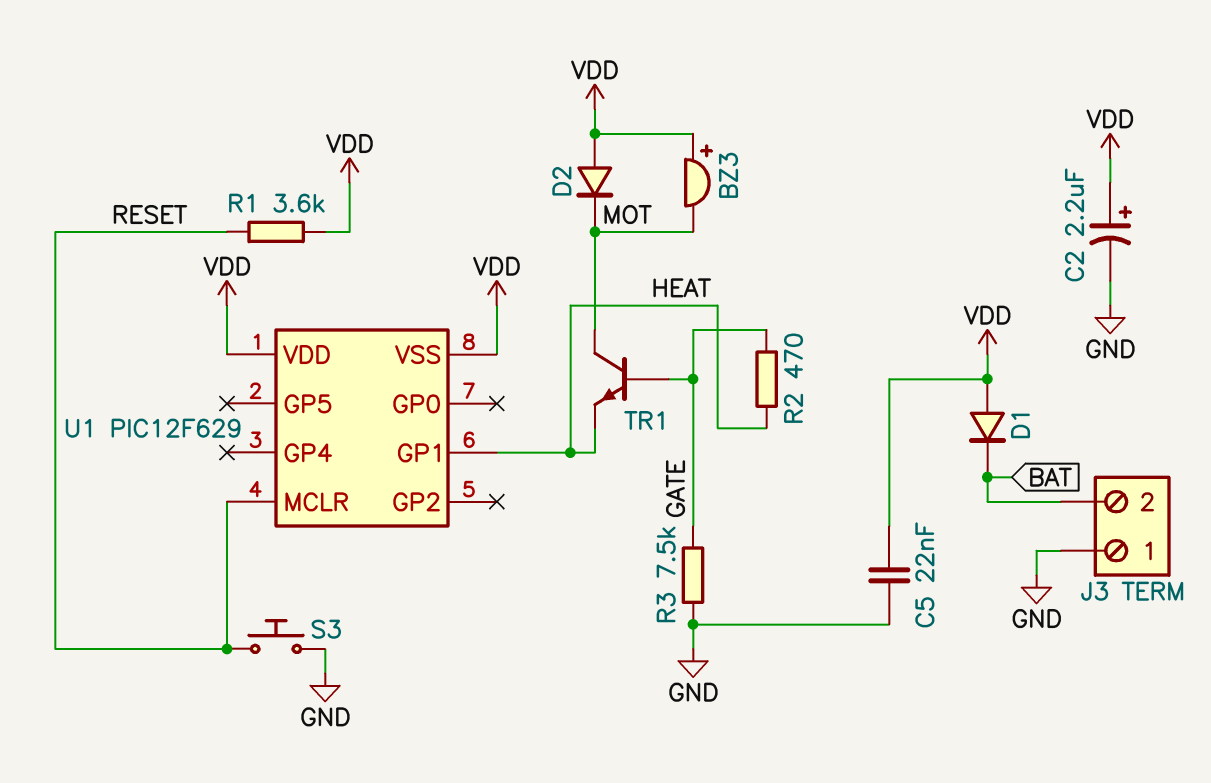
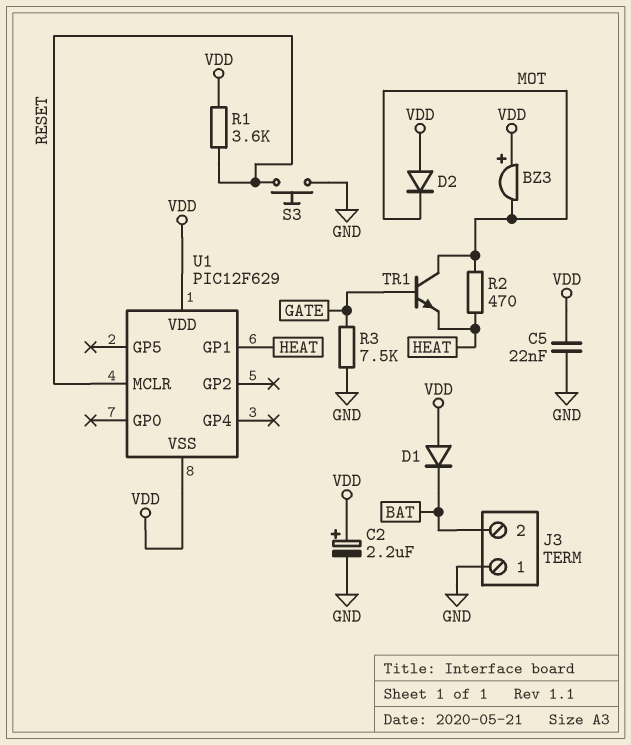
R2: 470 (GATE, HEAT) -> 470 (HEAT, MOT)

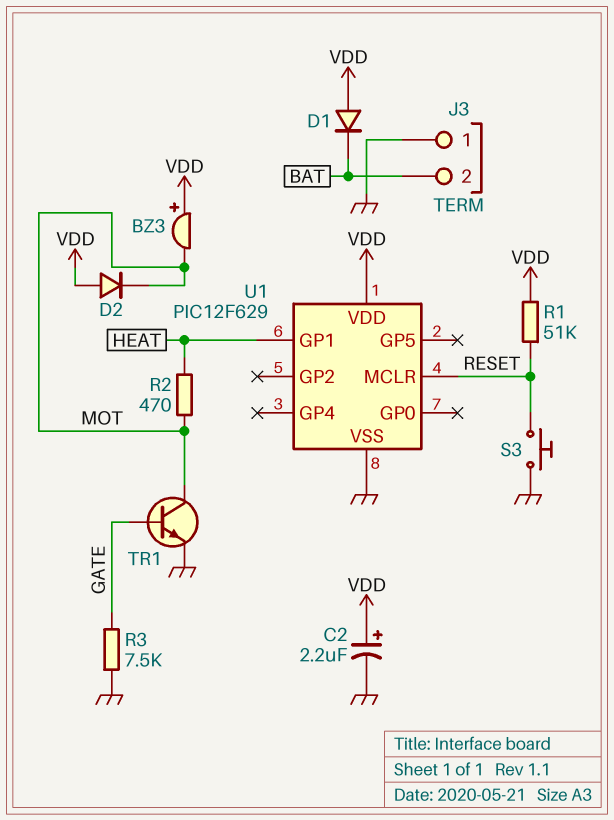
C5: 22nF (GND, VDD) -> none
R1: 3.6k (RESET, VDD) -> 51k (RESET, VDD)
TR1: NPN (B GATE, C MOT, E HEAT) -> NPN (B GATE, C MOT, E GND)
U1 pin VSS: VDD -> GND

